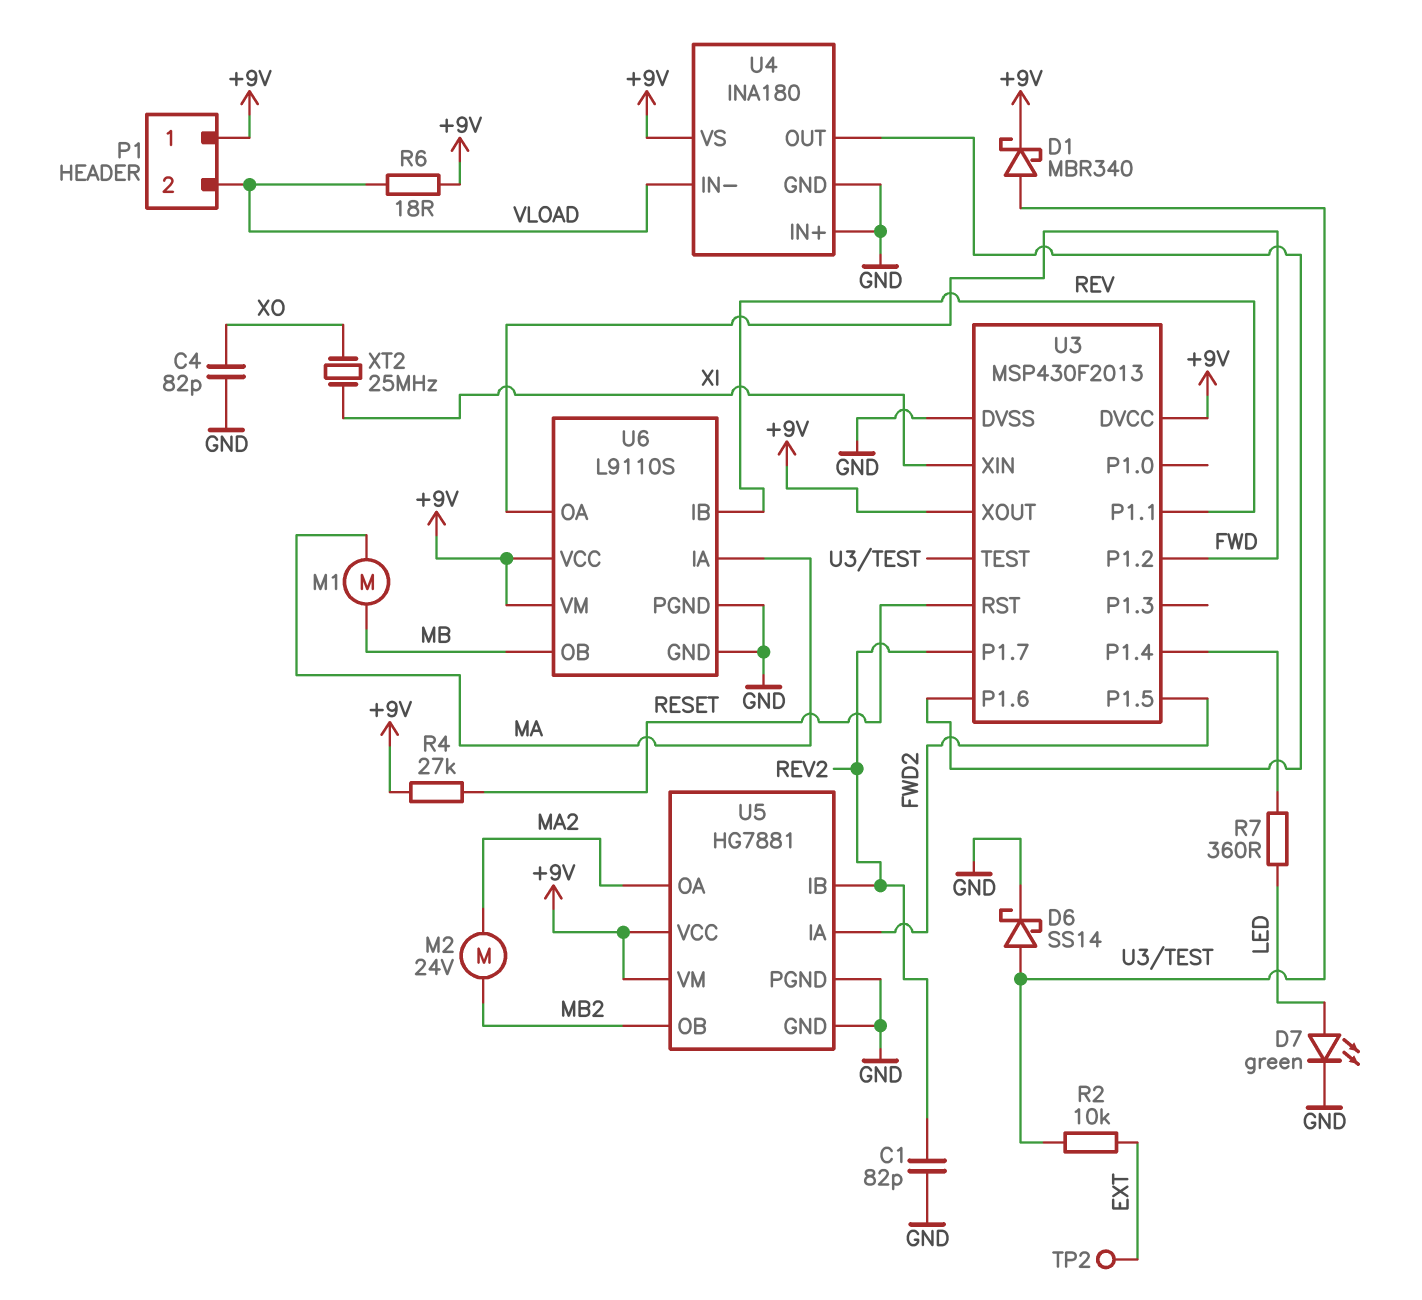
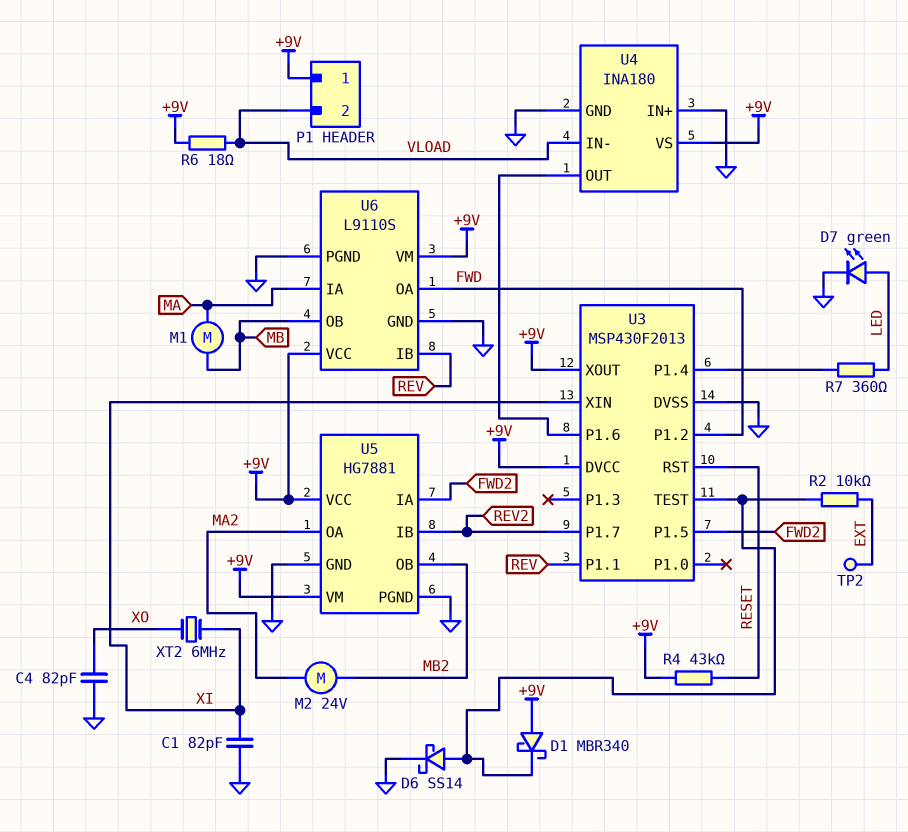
C1: 82pF (GND, REV2) -> 82pF (GND, XI)
D1: schottky MBR340 (A U3/TEST, K +9V) -> schottky MBR340 (A +9V, K U3/TEST)
R4: 27k (+9V, RESET) -> 43k (+9V, RESET)
XT2: 25MHz (XI, XO) -> 6MHz (XI, XO)

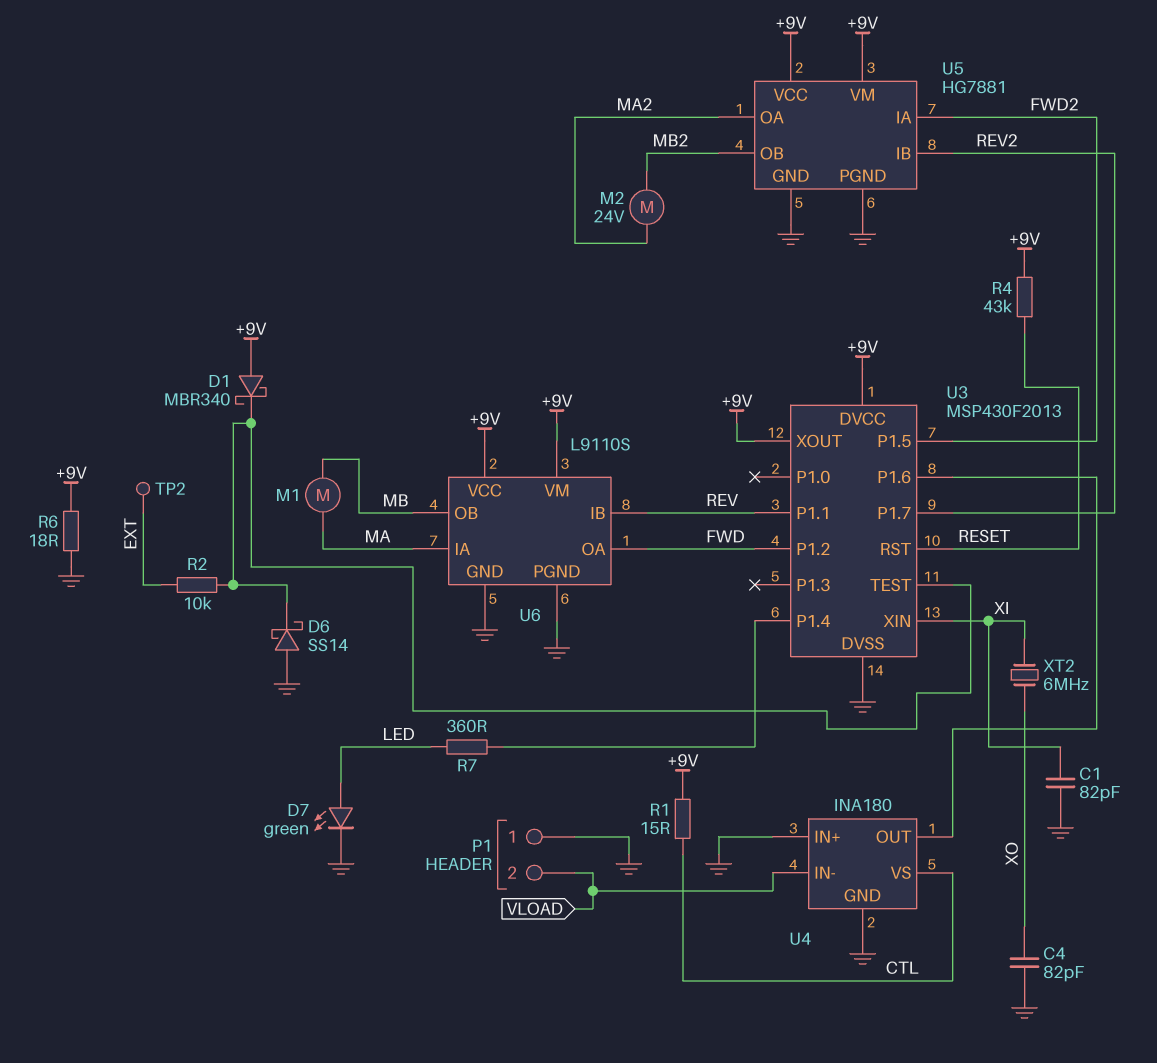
D6: schottky SS14 (A U3/TEST, K GND) -> schottky SS14 (A GND, K U3/TEST)
P1 pin 1: +9V -> GND
R1: none -> 15 (+9V, CTL)
R6: 18 (+9V, VLOAD) -> 18 (+9V, GND)
U4 pin VS: +9V -> CTL

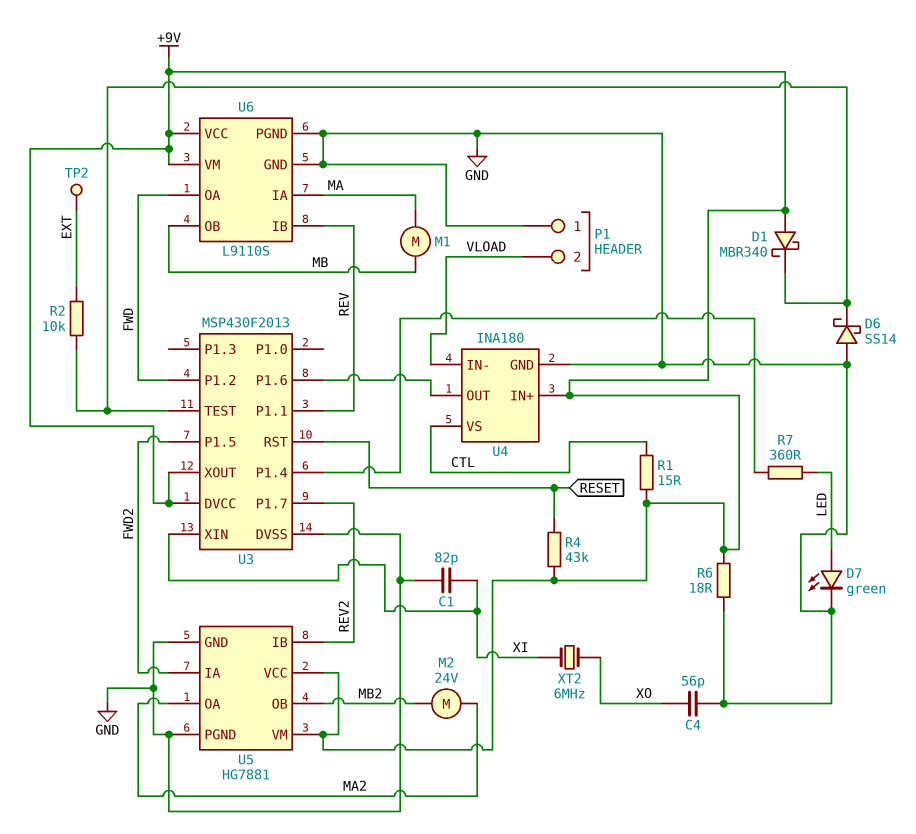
C4: 82pF (GND, XO) -> 56pF (GND, XO)
U4 pin IN+: GND -> +9V

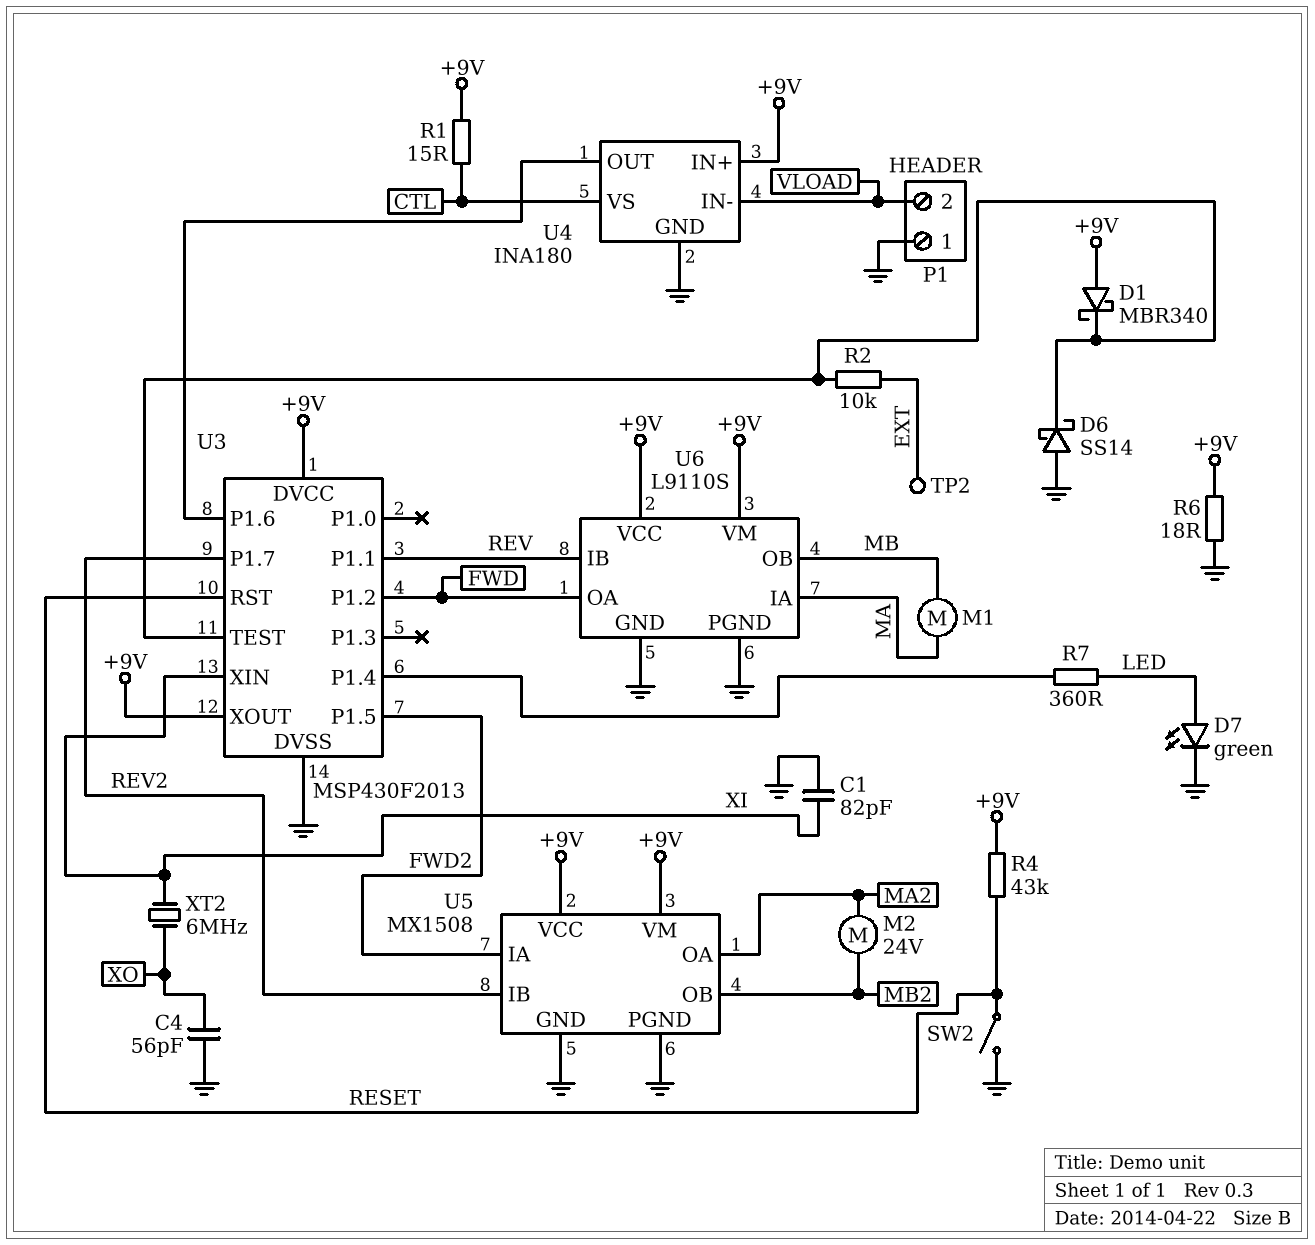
SW2: none -> switch (GND, RESET)
U5: HG7881 -> MX1508

